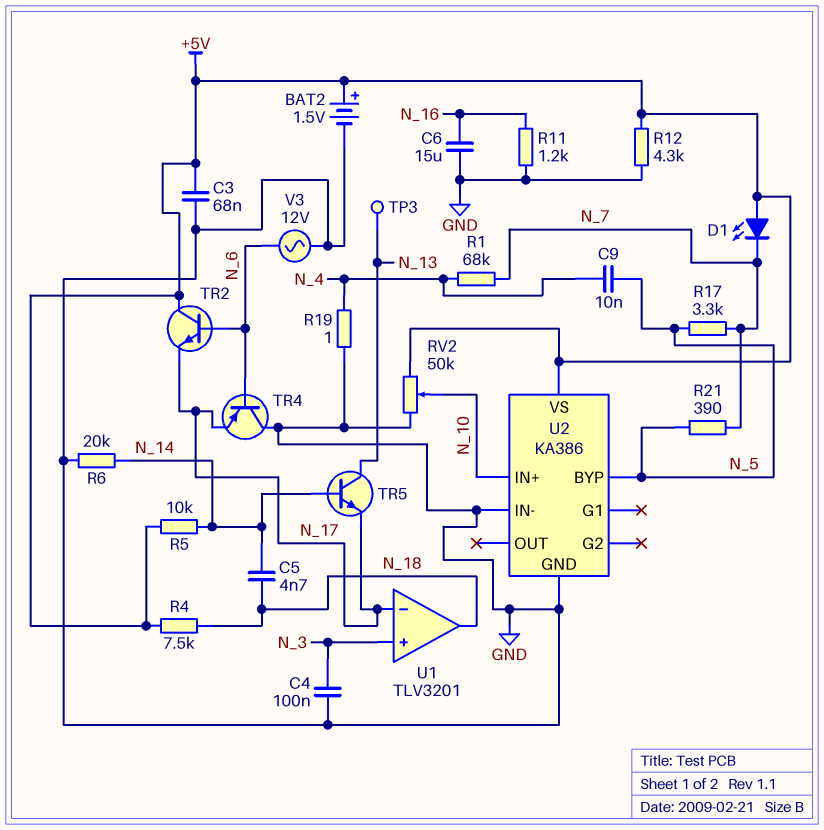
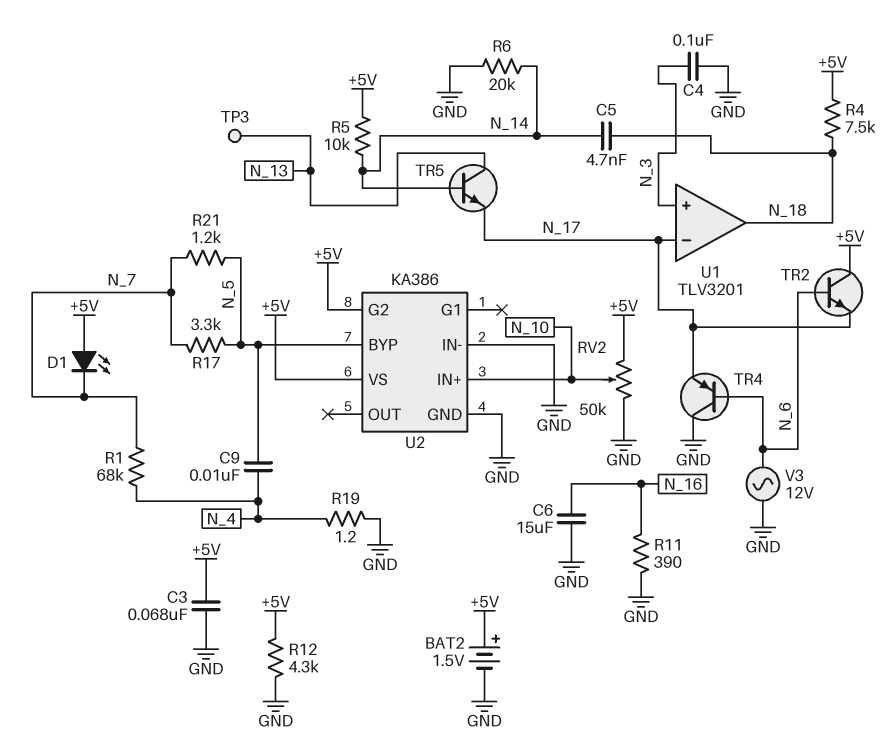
R11: 1.2k (GND, N_16) -> 390 (GND, N_16)
R19: 1 (GND, N_4) -> 1.2 (GND, N_4)
R21: 390 (N_5, N_7) -> 1.2k (N_5, N_7)
U2 pin G2: none -> +5V

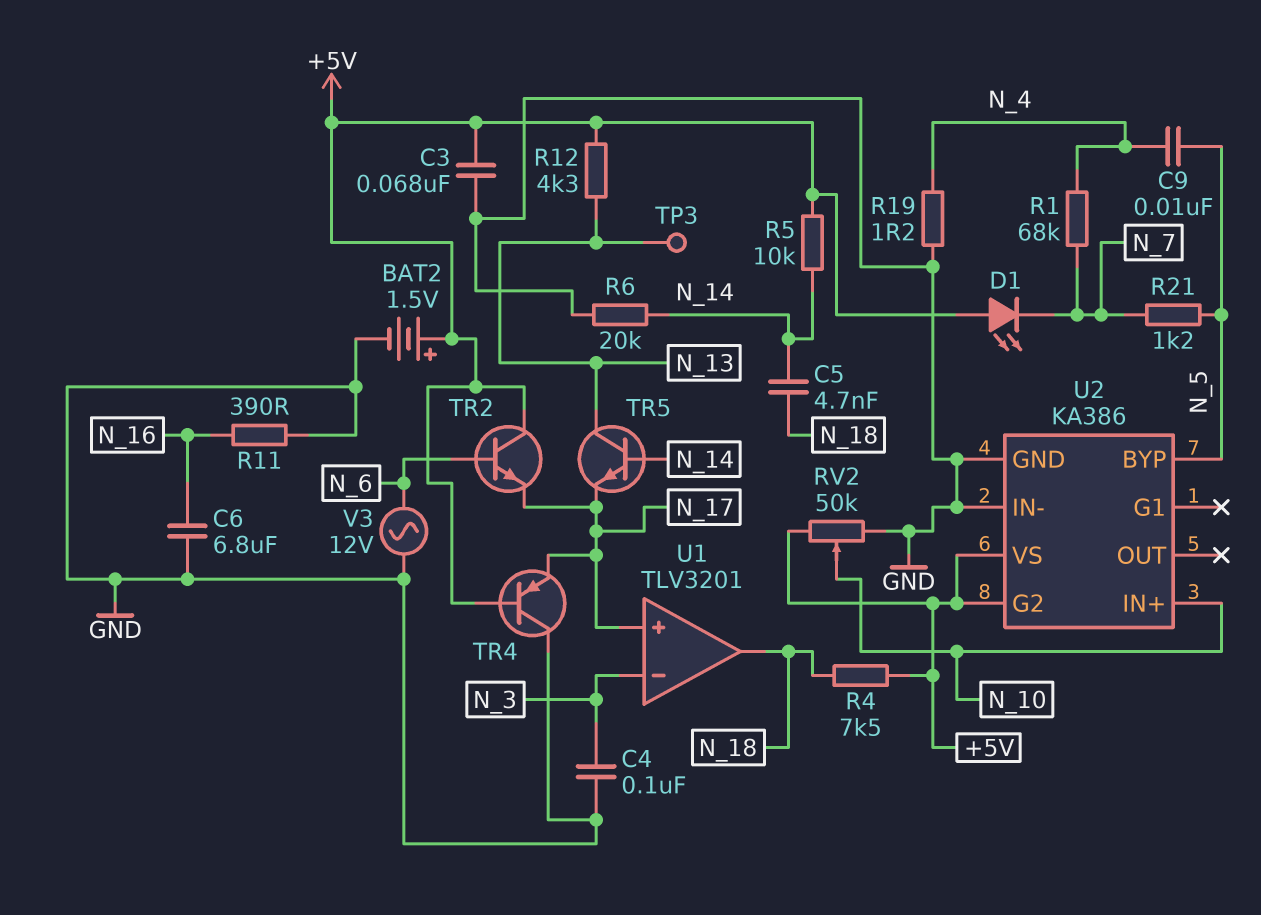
C6: 15uF (GND, N_16) -> 6.8uF (GND, N_16)
R12: 4.3k (+5V, GND) -> 4.3k (+5V, N_13)
R17: 3.3k (N_5, N_7) -> none
TR4: PNP (B N_6, C GND, E N_17) -> PNP (B +5V, C GND, E N_17)
U1 pin in+: N_3 -> N_17
U1 pin in-: N_17 -> N_3

